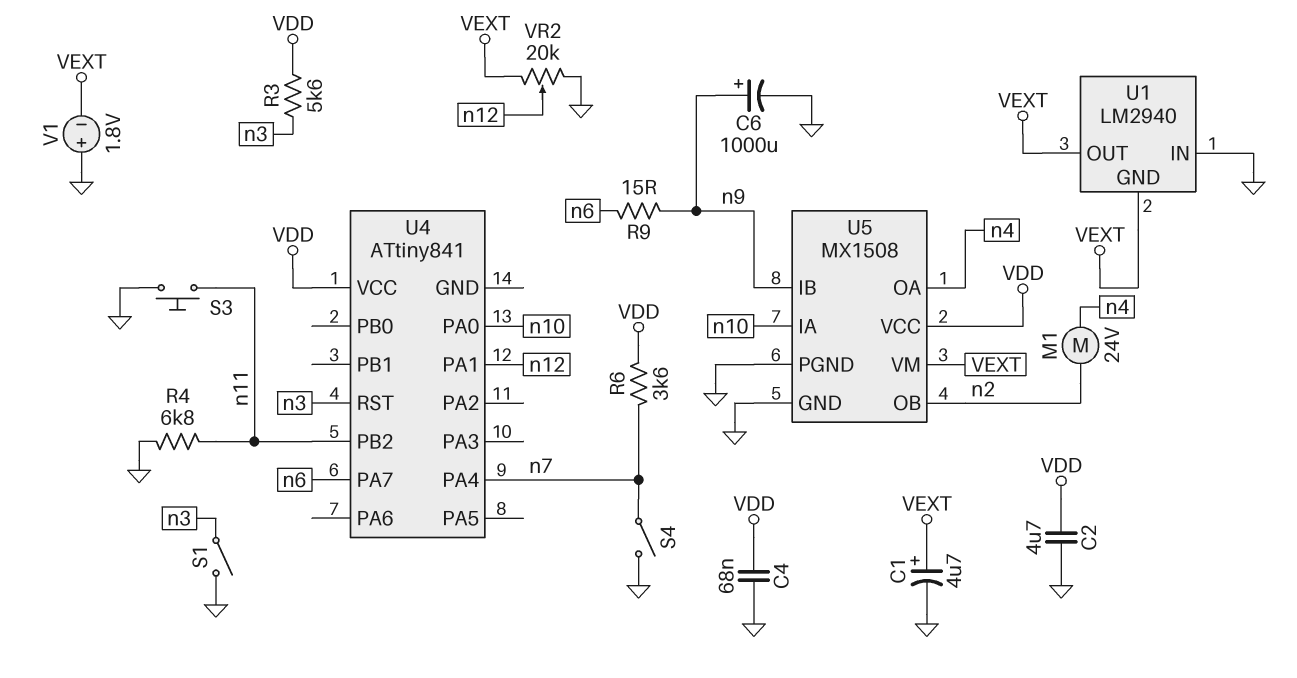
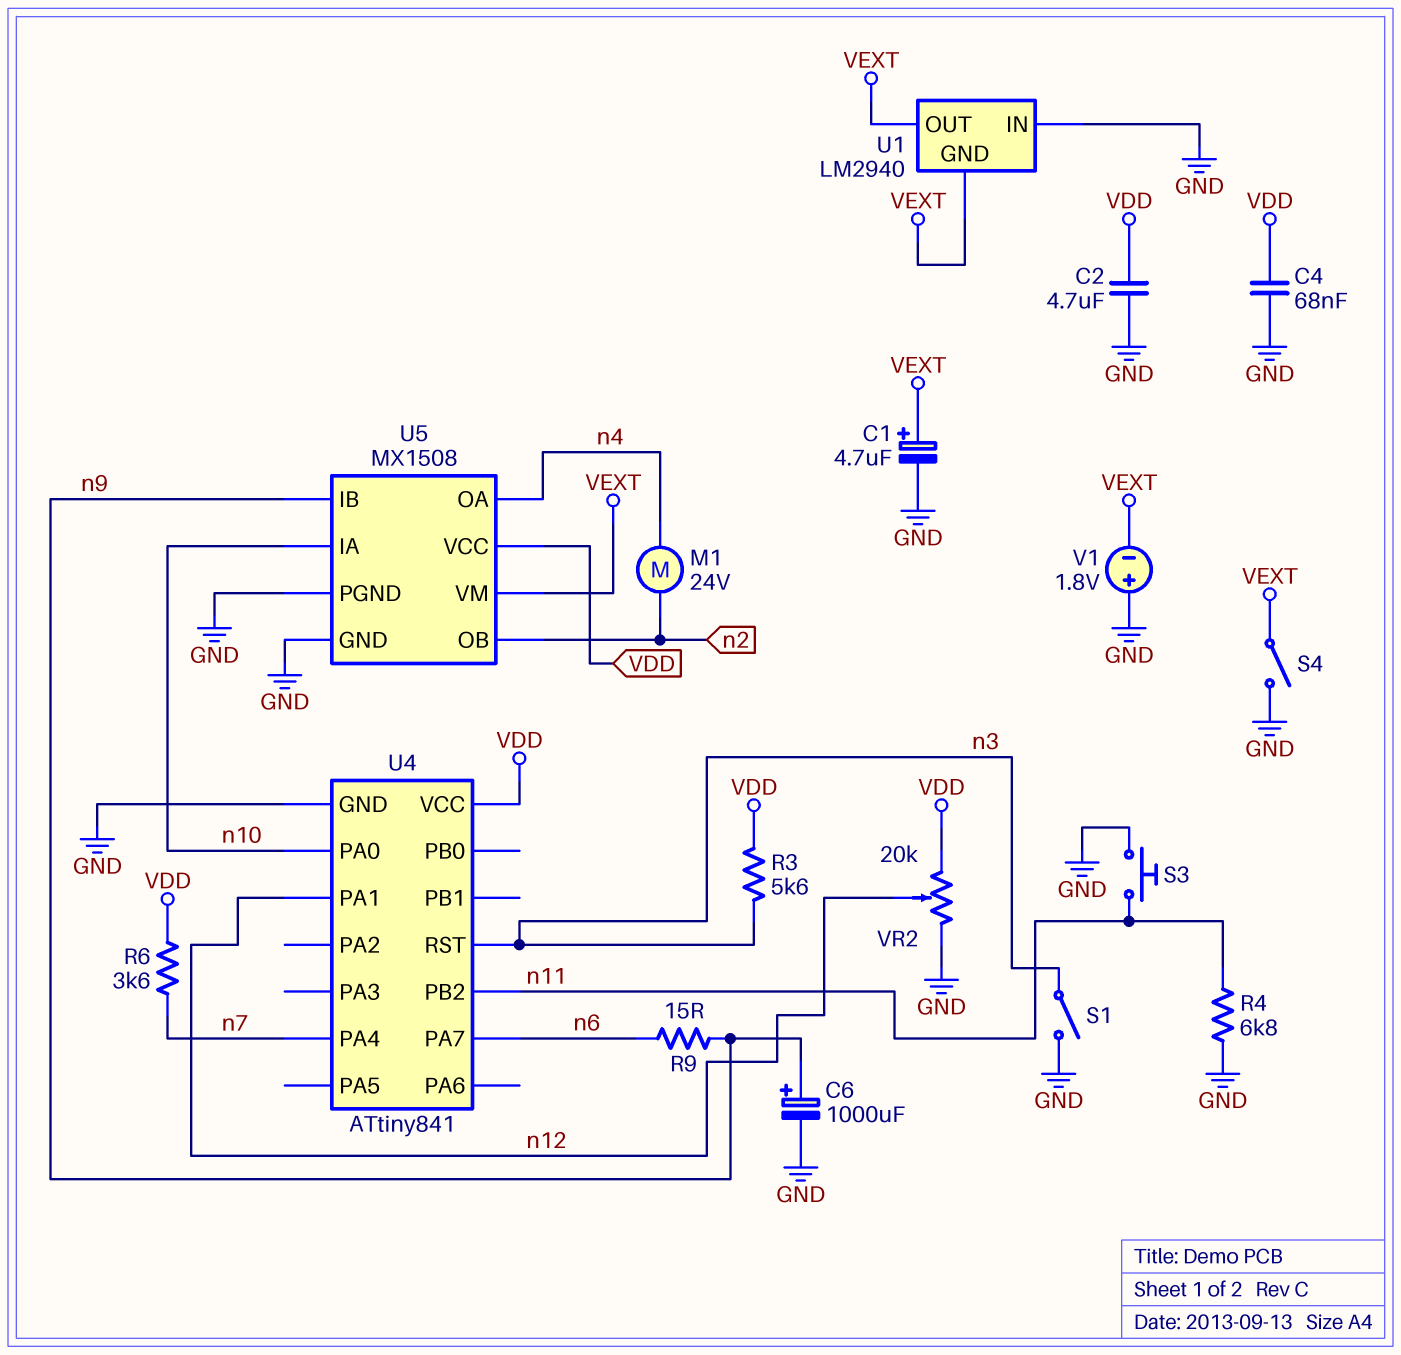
S4: switch (GND, n7) -> switch (GND, VEXT)
U4 pin GND: none -> GND
VR2: 20k (GND, VEXT, wiper n12) -> 20k (GND, VDD, wiper n12)

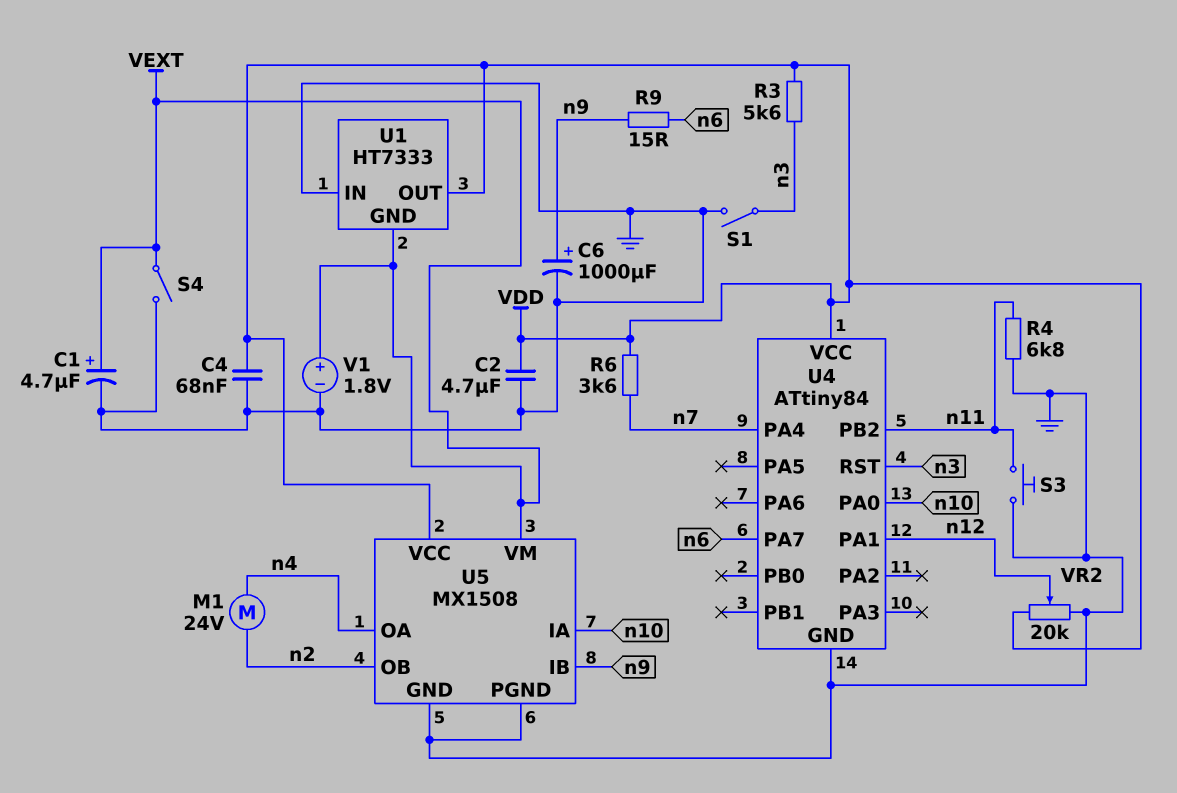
U1: LM2940 -> HT7333
U1 pin OUT: VEXT -> VDD
U4: ATtiny841 -> ATtiny84
V1: 1.8V (plus GND, minus VEXT) -> 1.8V (plus VEXT, minus GND)

